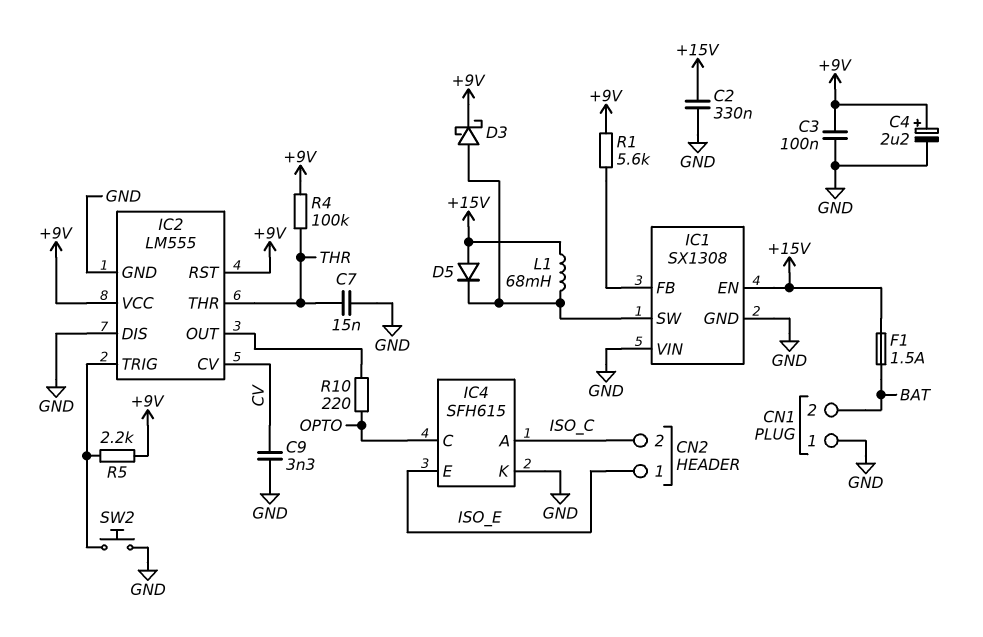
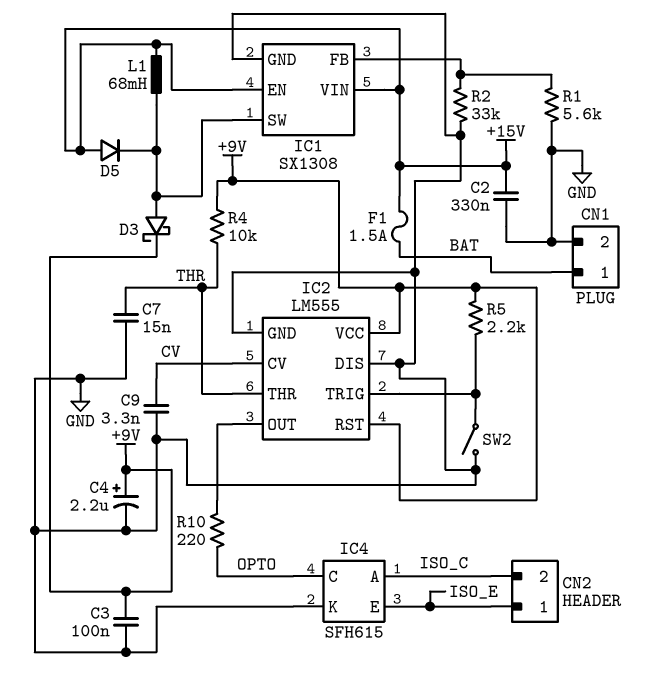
CN1 pin 1: GND -> BAT
CN1 pin 2: BAT -> GND
IC1 pin VIN: GND -> +15V
R1: 5.6k (+9V, IC1/FB) -> 5.6k (GND, IC1/FB)
R2: none -> 33k (GND, IC1/FB)
R4: 100k (+9V, THR) -> 10k (+9V, THR)
SW2: button (GND, IC2/TRIG) -> switch (GND, IC2/TRIG)

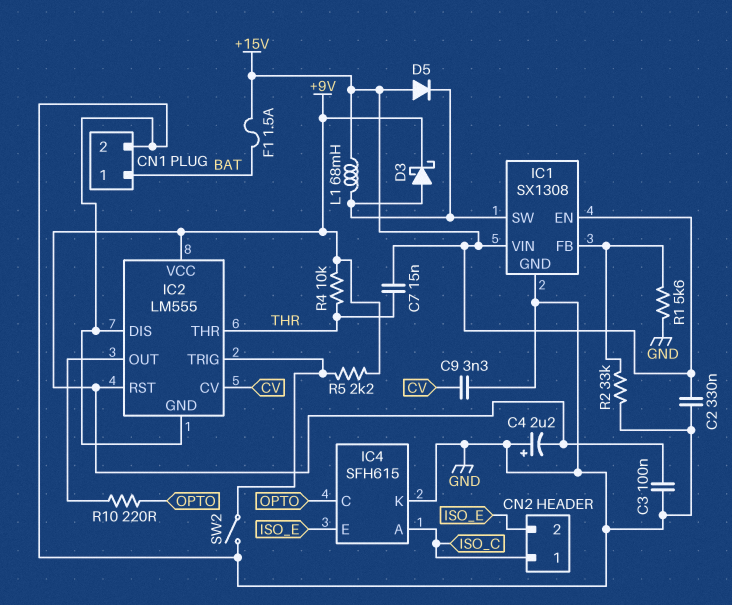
C4: 2.2uF (plus +9V, minus GND) -> 2.2uF (plus GND, minus +9V)
C7: 15nF (GND, THR) -> 15nF (+15V, THR)
CN2 pin 1: ISO_E -> ISO_C
CN2 pin 2: ISO_C -> ISO_E

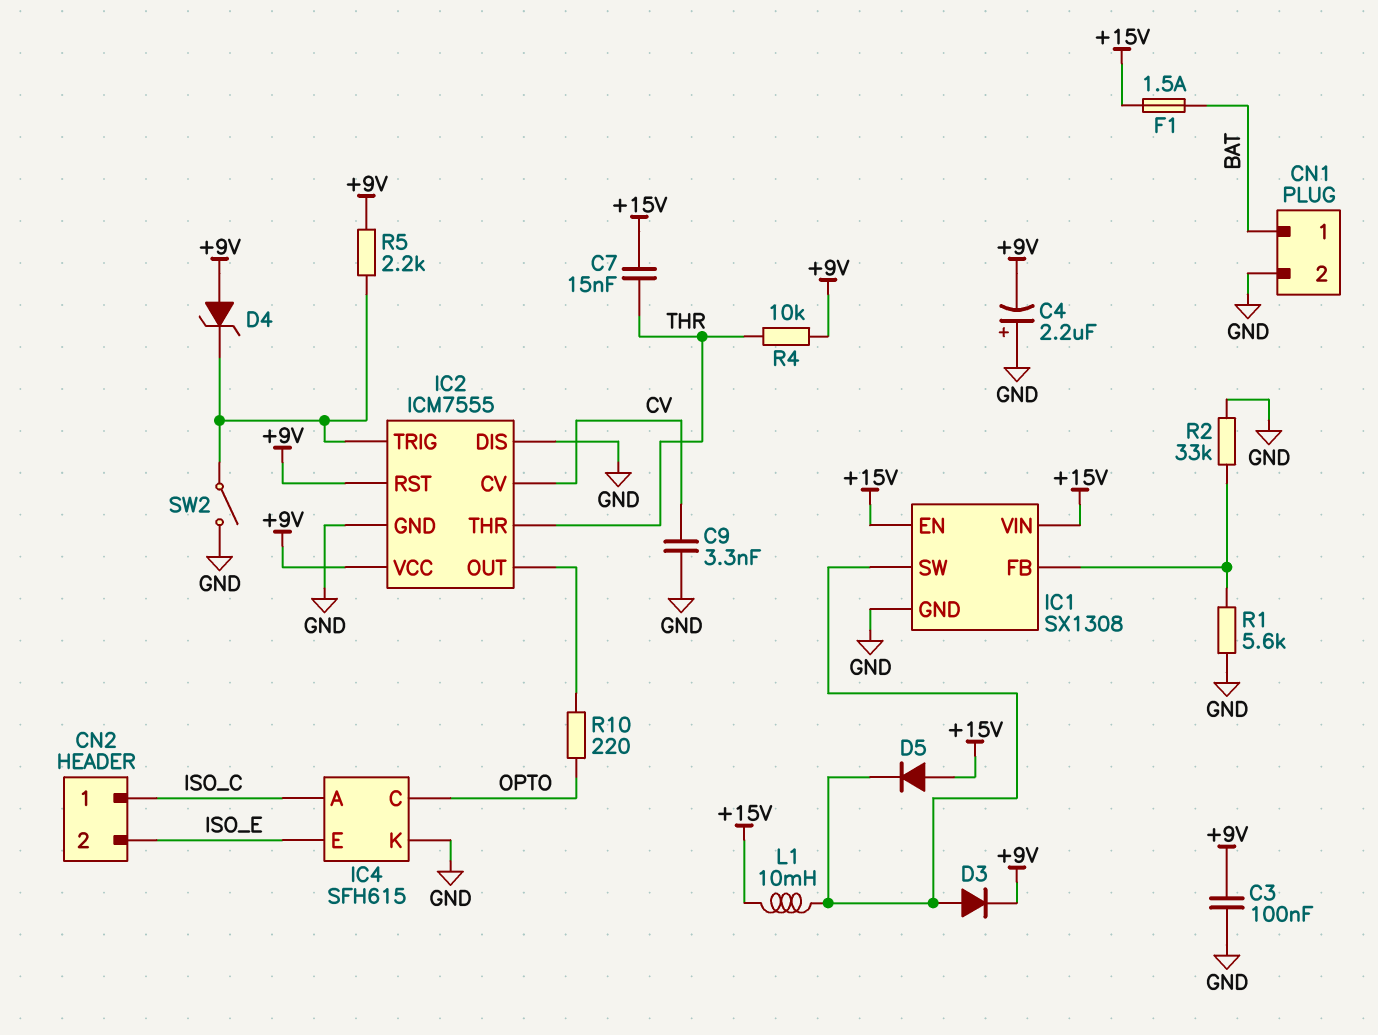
C2: 330nF (+15V, GND) -> none
D3: schottky (A IC1/SW, K +9V) -> diode (A IC1/SW, K +9V)
D4: none -> zener (A +9V, K IC2/TRIG)
IC2: LM555 -> ICM7555
L1: 68mH (+15V, IC1/SW) -> 10mH (+15V, IC1/SW)

